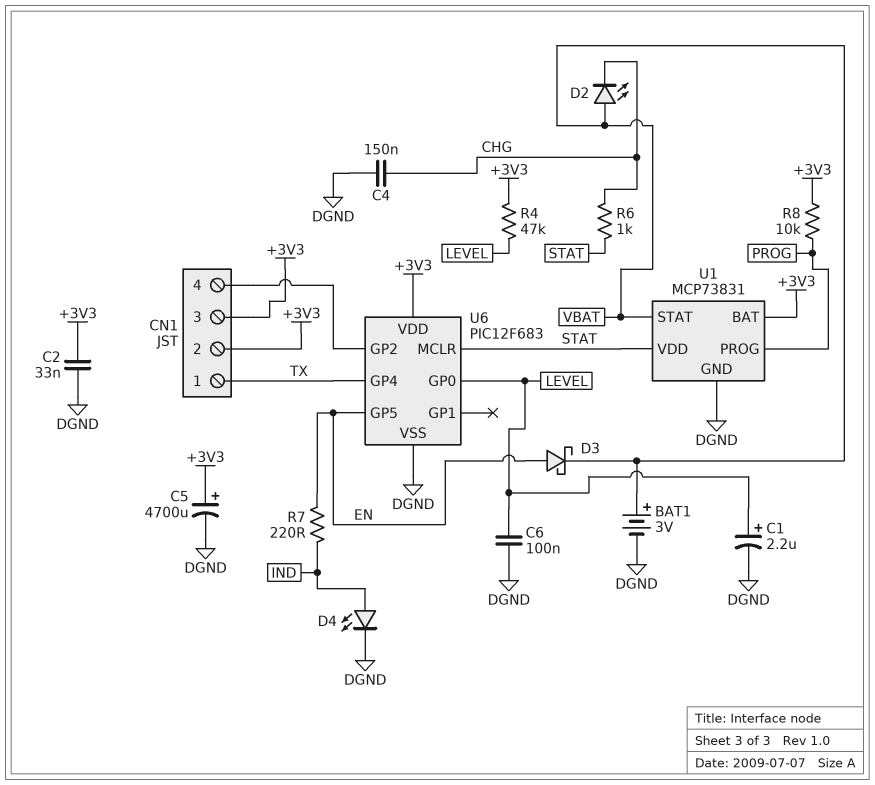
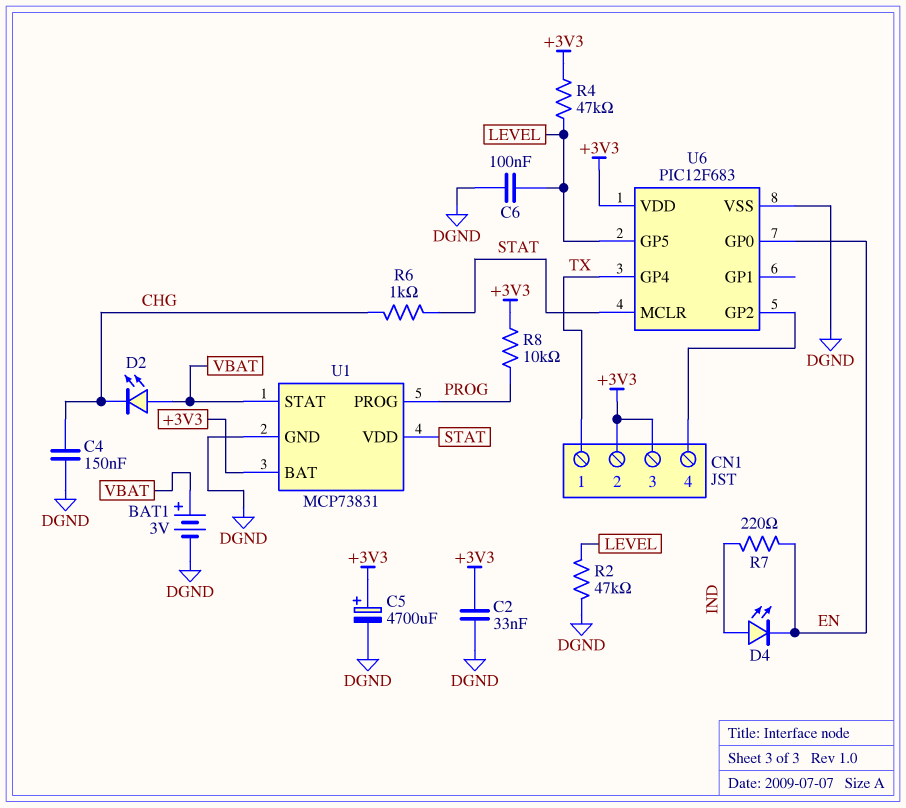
C1: 2.2uF (plus LEVEL, minus DGND) -> none
D3: schottky (A EN, K VBAT) -> none
D4: LED (A IND, K DGND) -> LED (A IND, K EN)
R2: none -> 47k (DGND, LEVEL)
U6 pin GP0: LEVEL -> EN
U6 pin GP5: EN -> LEVEL

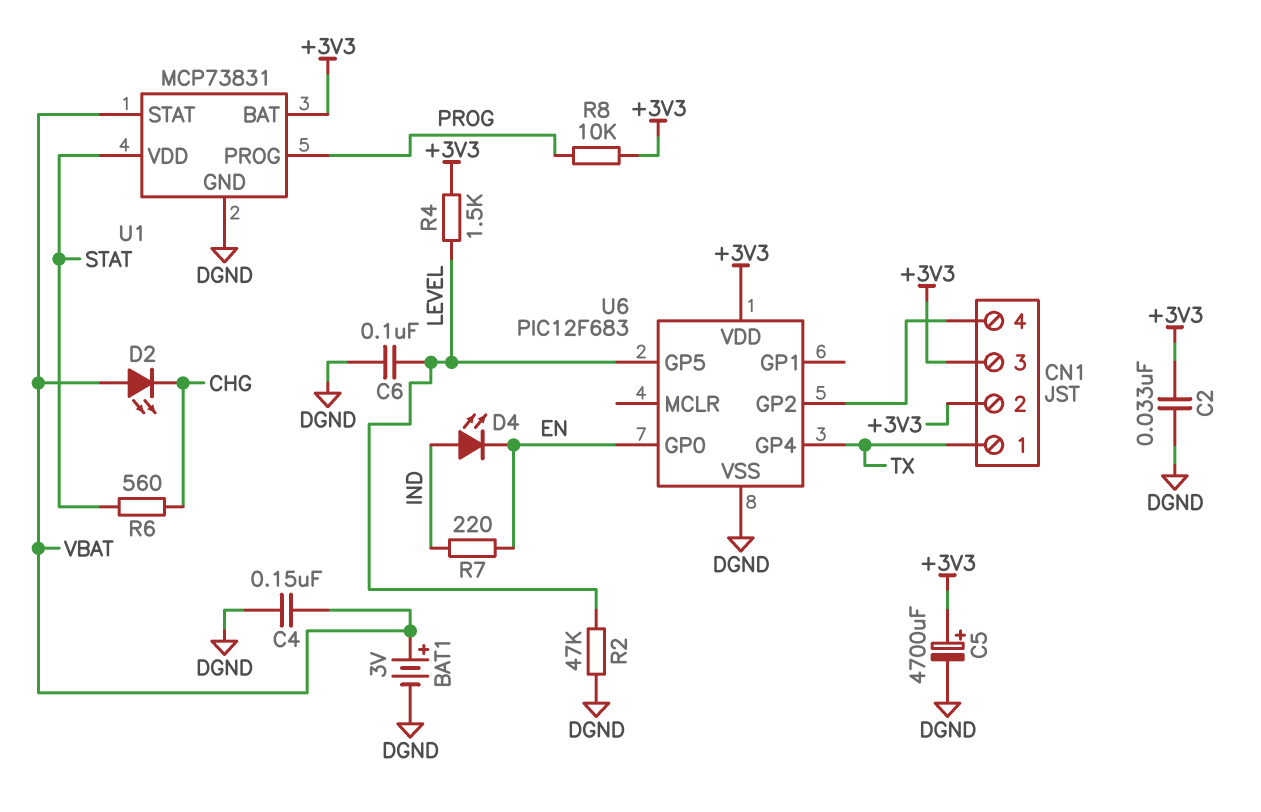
C4: 150nF (CHG, DGND) -> 150nF (DGND, VBAT)
R4: 47k (+3V3, LEVEL) -> 1.5k (+3V3, LEVEL)
R6: 1k (CHG, STAT) -> 560 (CHG, STAT)
U6 pin MCLR: STAT -> none

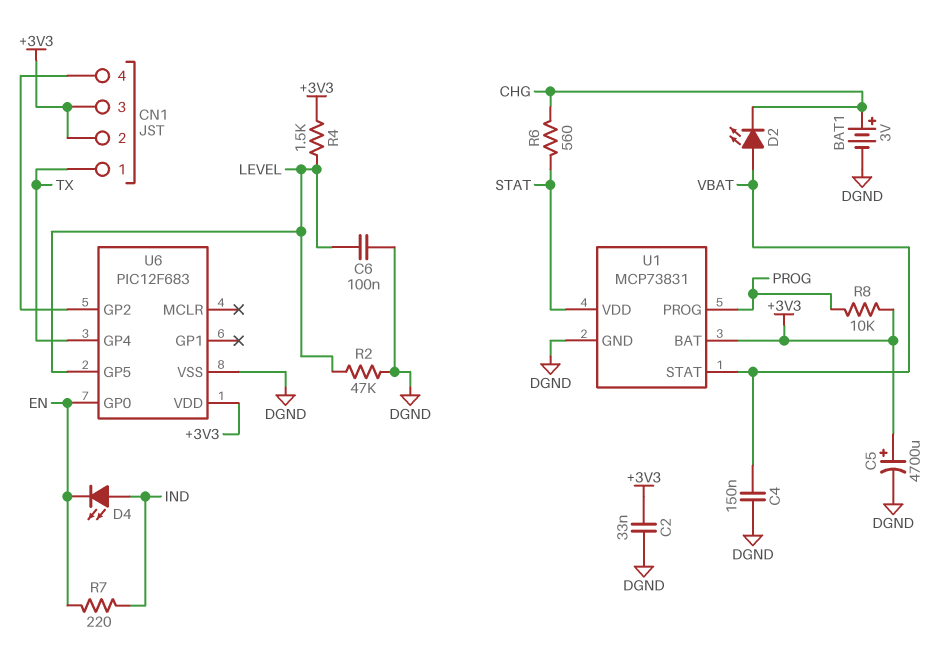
BAT1: 3V (plus VBAT, minus DGND) -> 3V (plus CHG, minus DGND)

